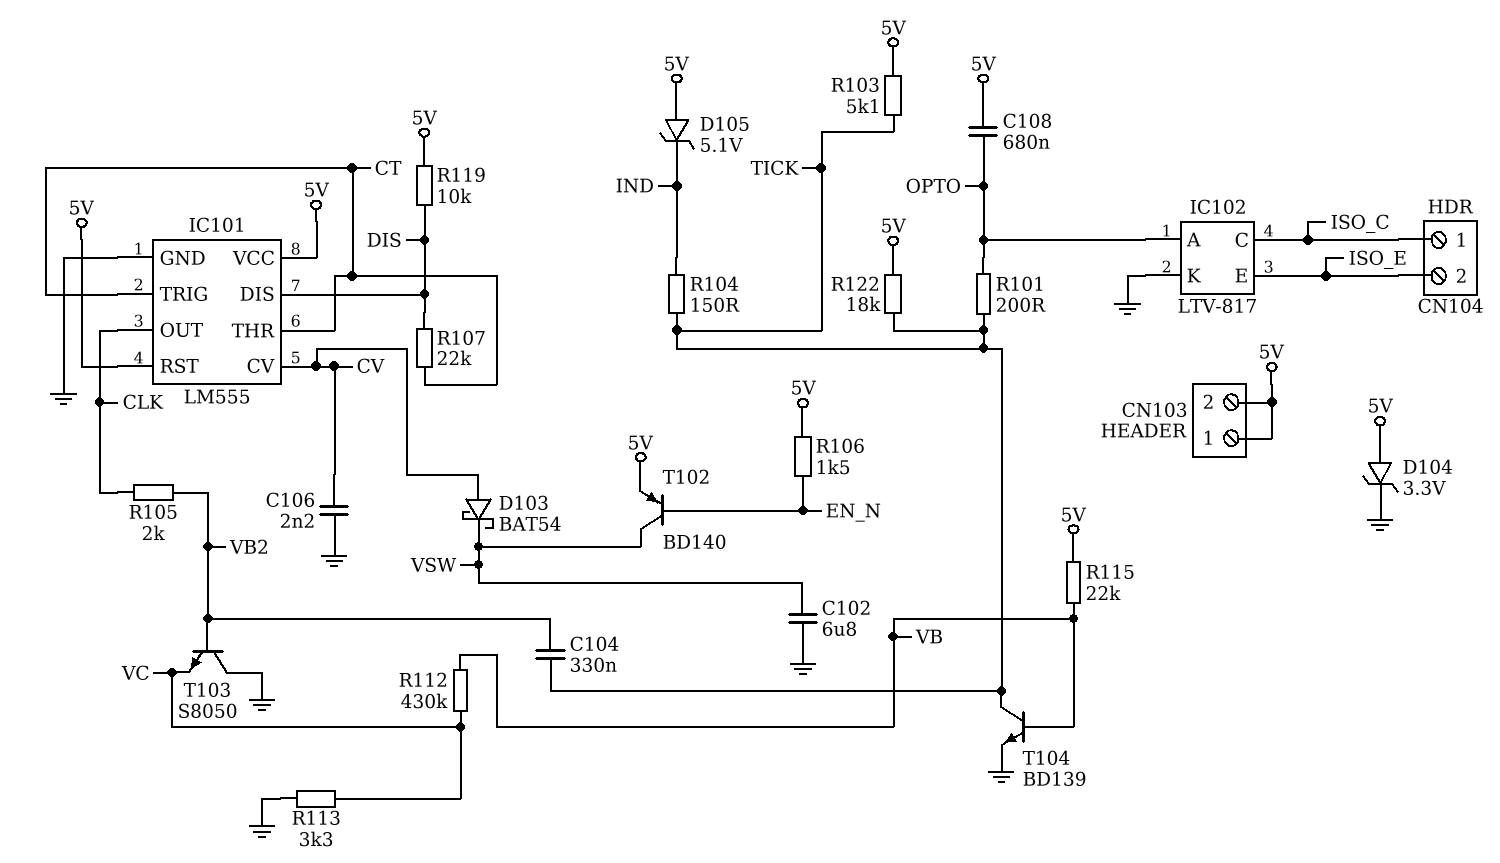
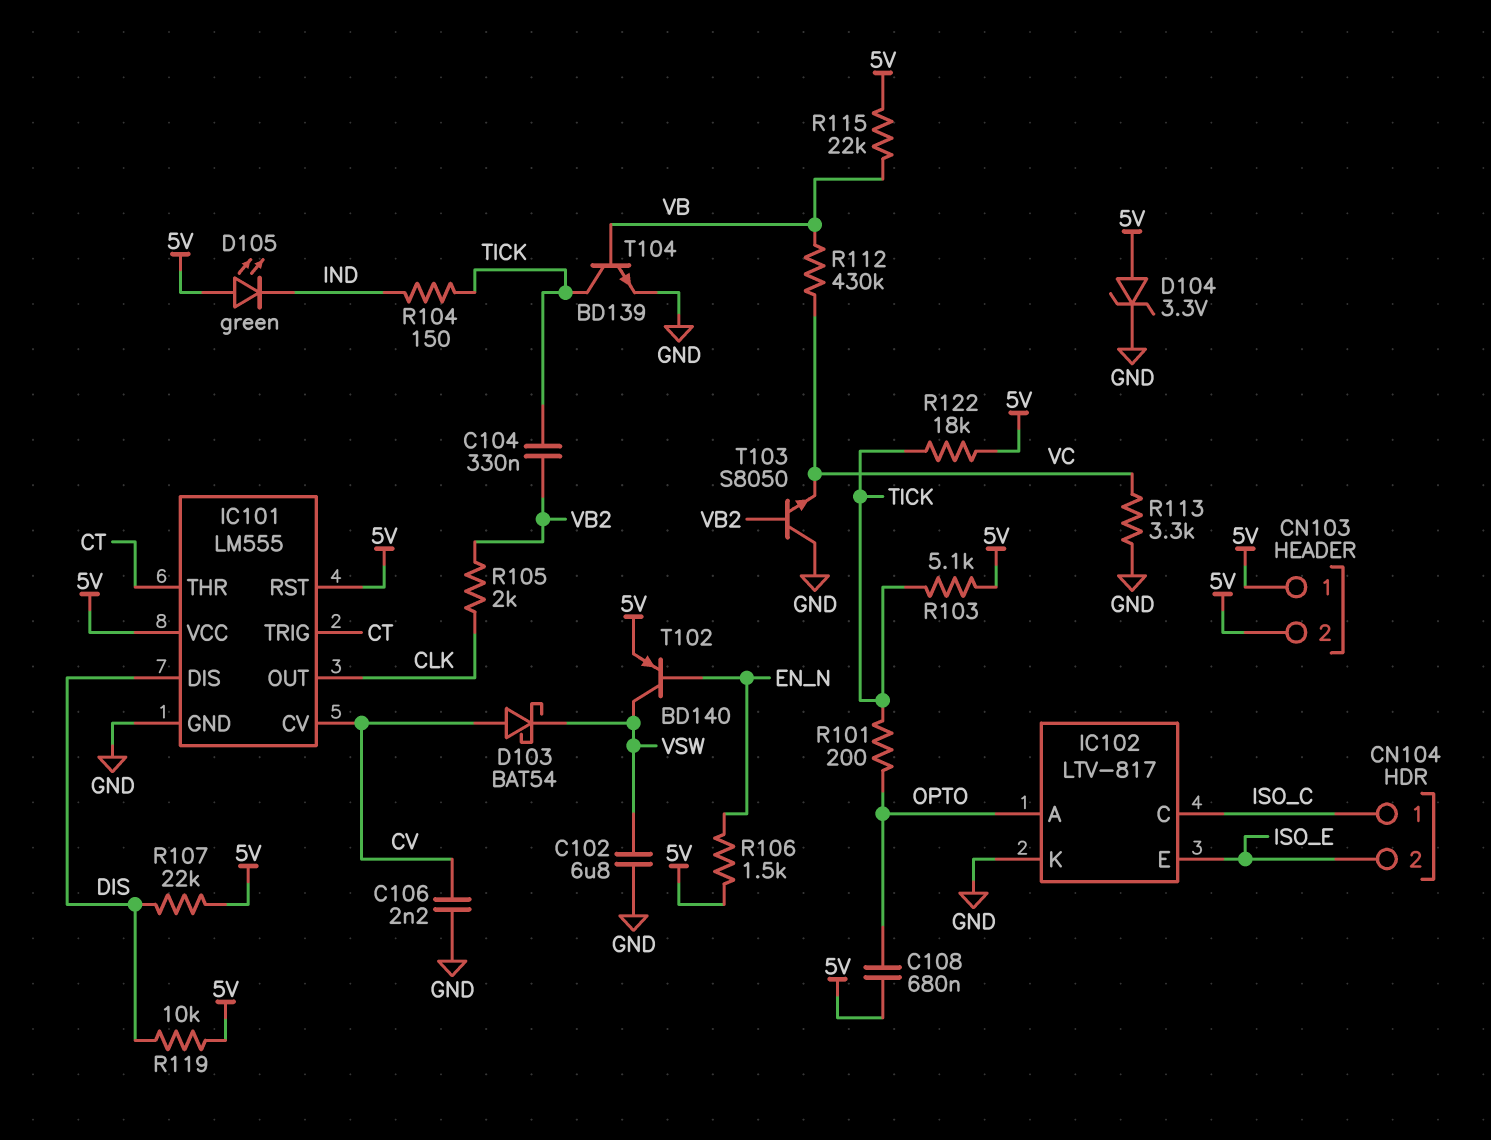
D105: zener 5.1V (A 5V, K IND) -> LED green (A 5V, K IND)
R107: 22k (CT, DIS) -> 22k (5V, DIS)

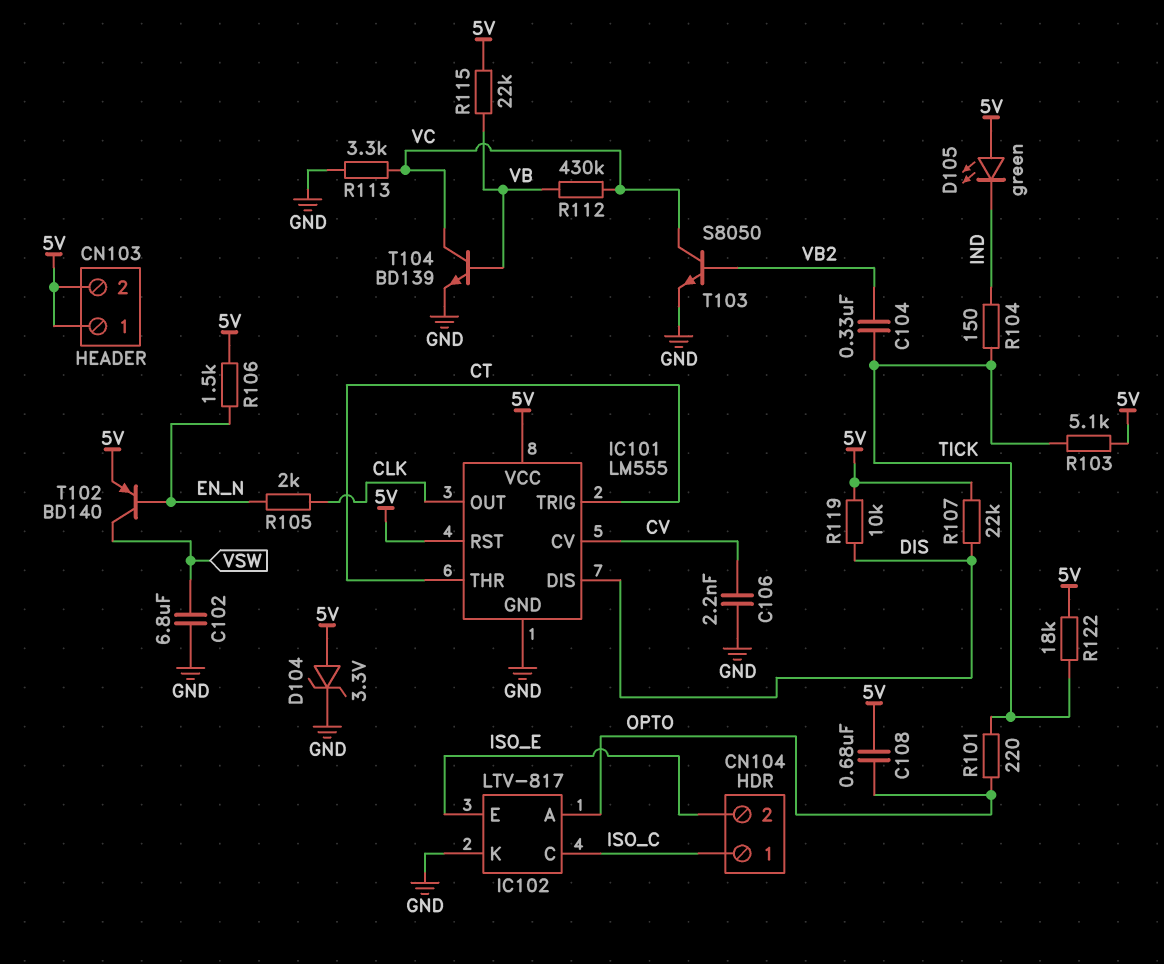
D103: schottky BAT54 (A CV, K VSW) -> none
R101: 200 (OPTO, TICK) -> 220 (OPTO, TICK)
R105: 2k (CLK, VB2) -> 2k (CLK, EN_N)
T103: NPN S8050 (B VB2, C GND, E VC) -> NPN S8050 (B VB2, C VC, E GND)
T104: NPN BD139 (B VB, C TICK, E GND) -> NPN BD139 (B VB, C VC, E GND)

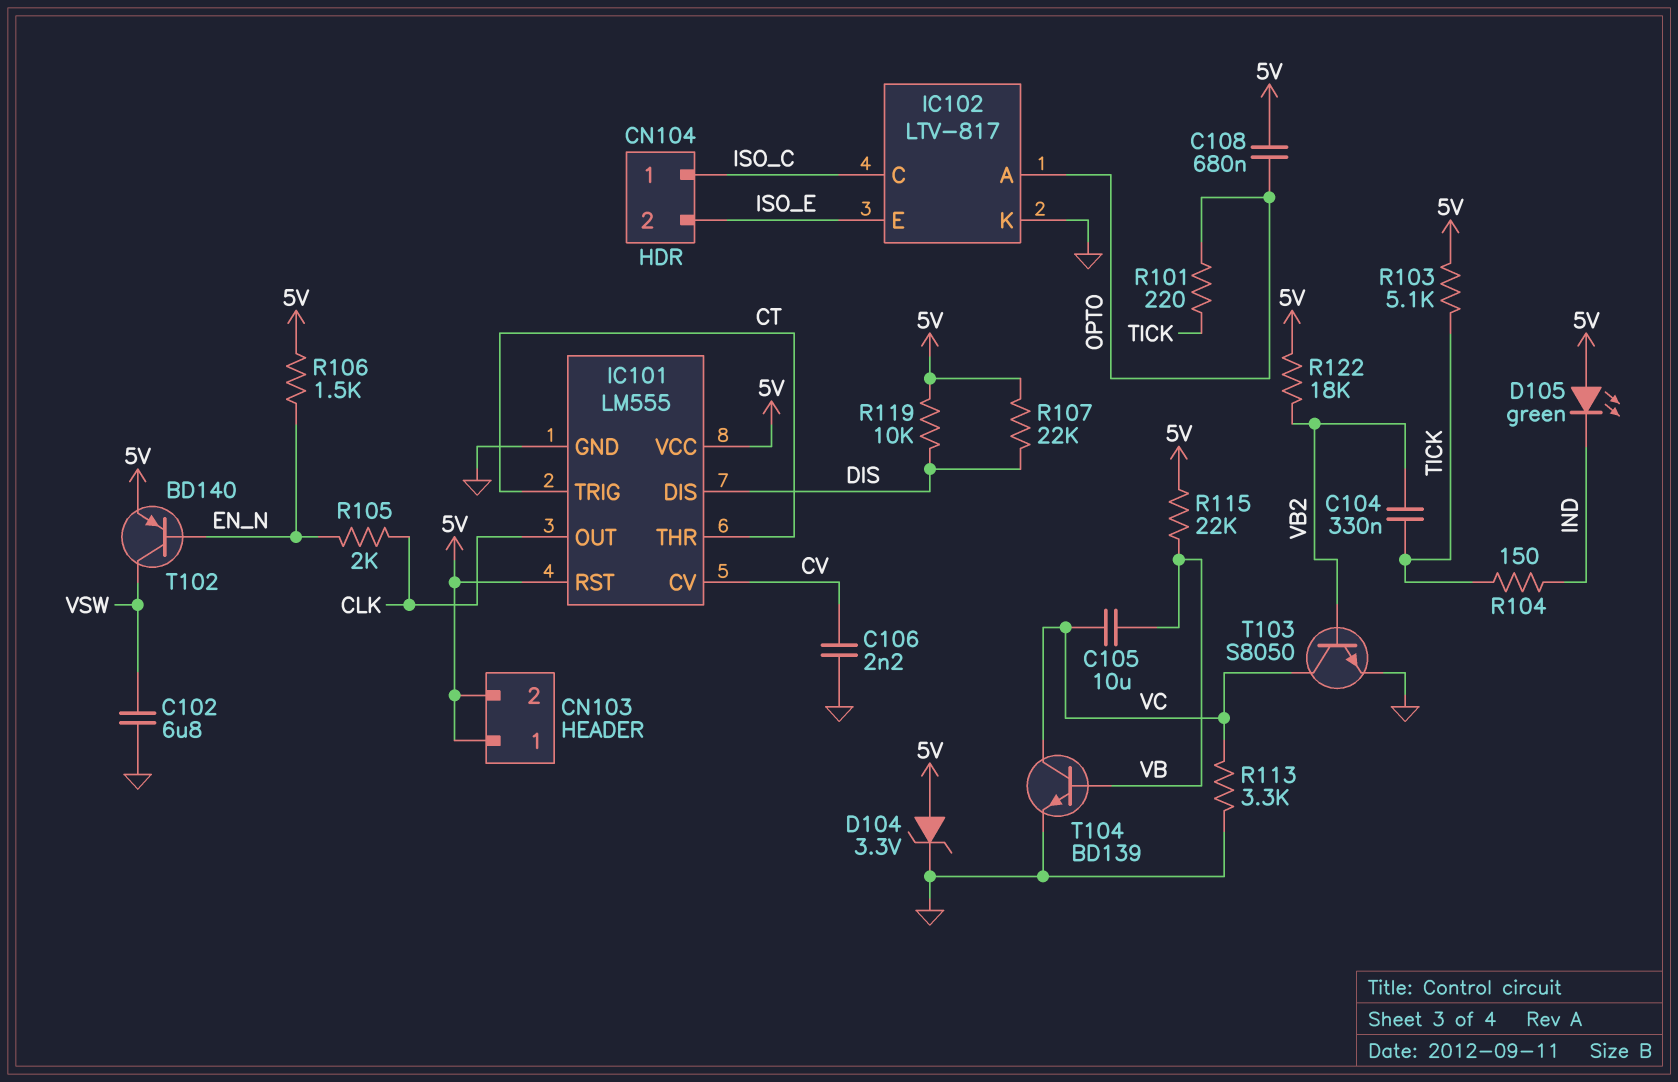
C105: none -> 10uF (VB, VC)
R112: 430k (VB, VC) -> none
R122: 18k (5V, TICK) -> 18k (5V, VB2)

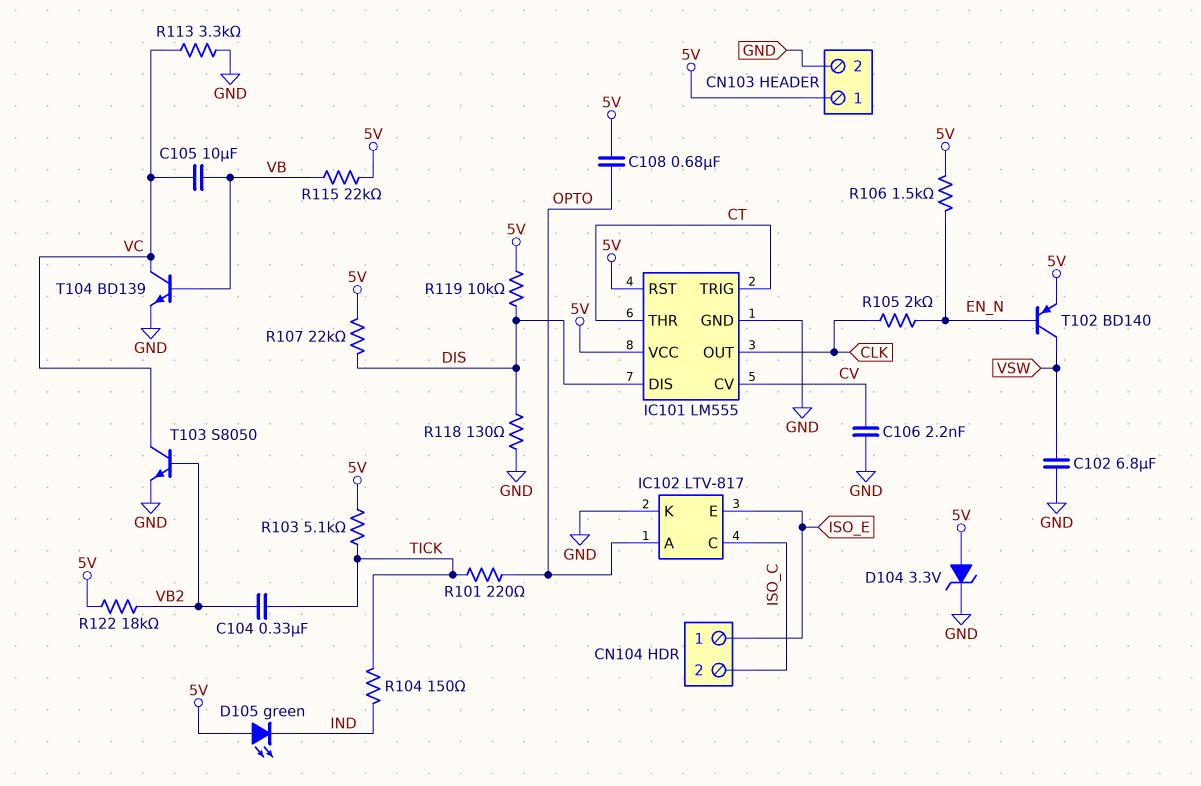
CN103 pin 2: 5V -> GND
CN104 pin 1: ISO_C -> ISO_E
CN104 pin 2: ISO_E -> ISO_C
R118: none -> 130 (DIS, GND)

